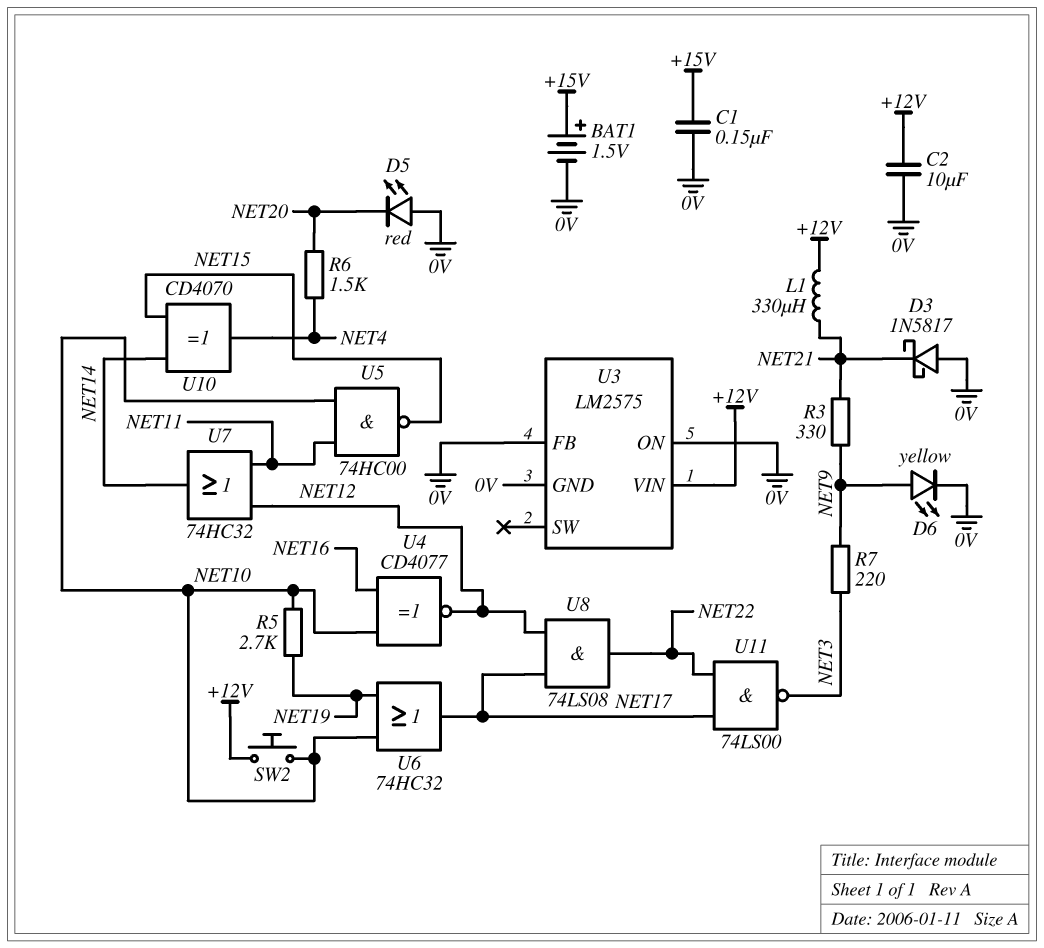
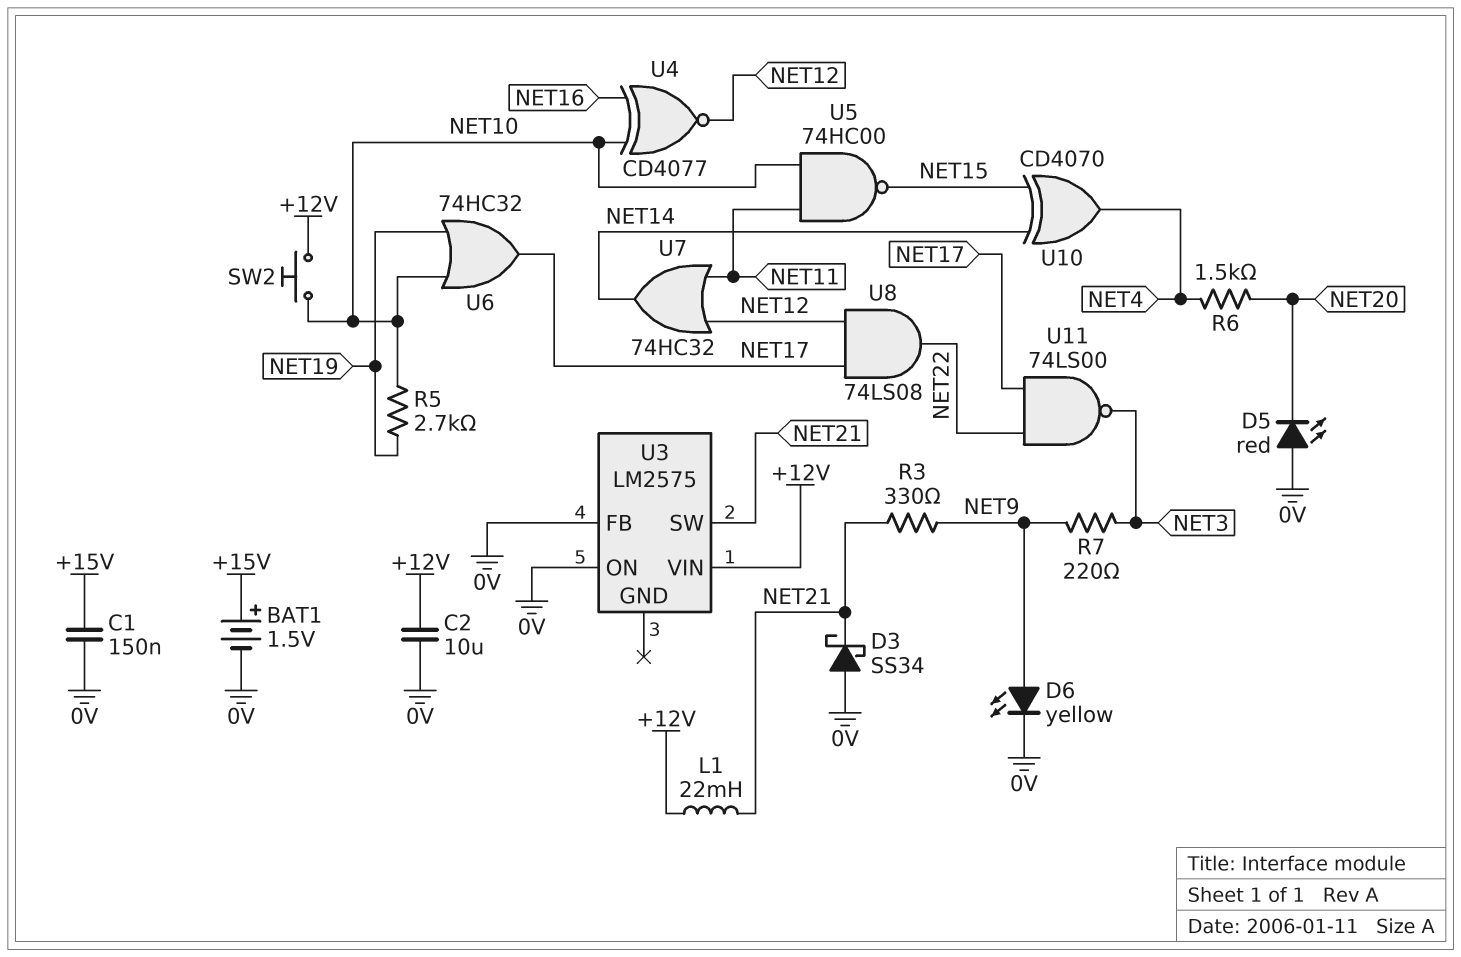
D3: schottky 1N5817 (A 0V, K NET21) -> schottky SS34 (A 0V, K NET21)
L1: 330uH (+12V, NET21) -> 22mH (+12V, NET21)
U3 pin GND: 0V -> none
U3 pin SW: none -> NET21

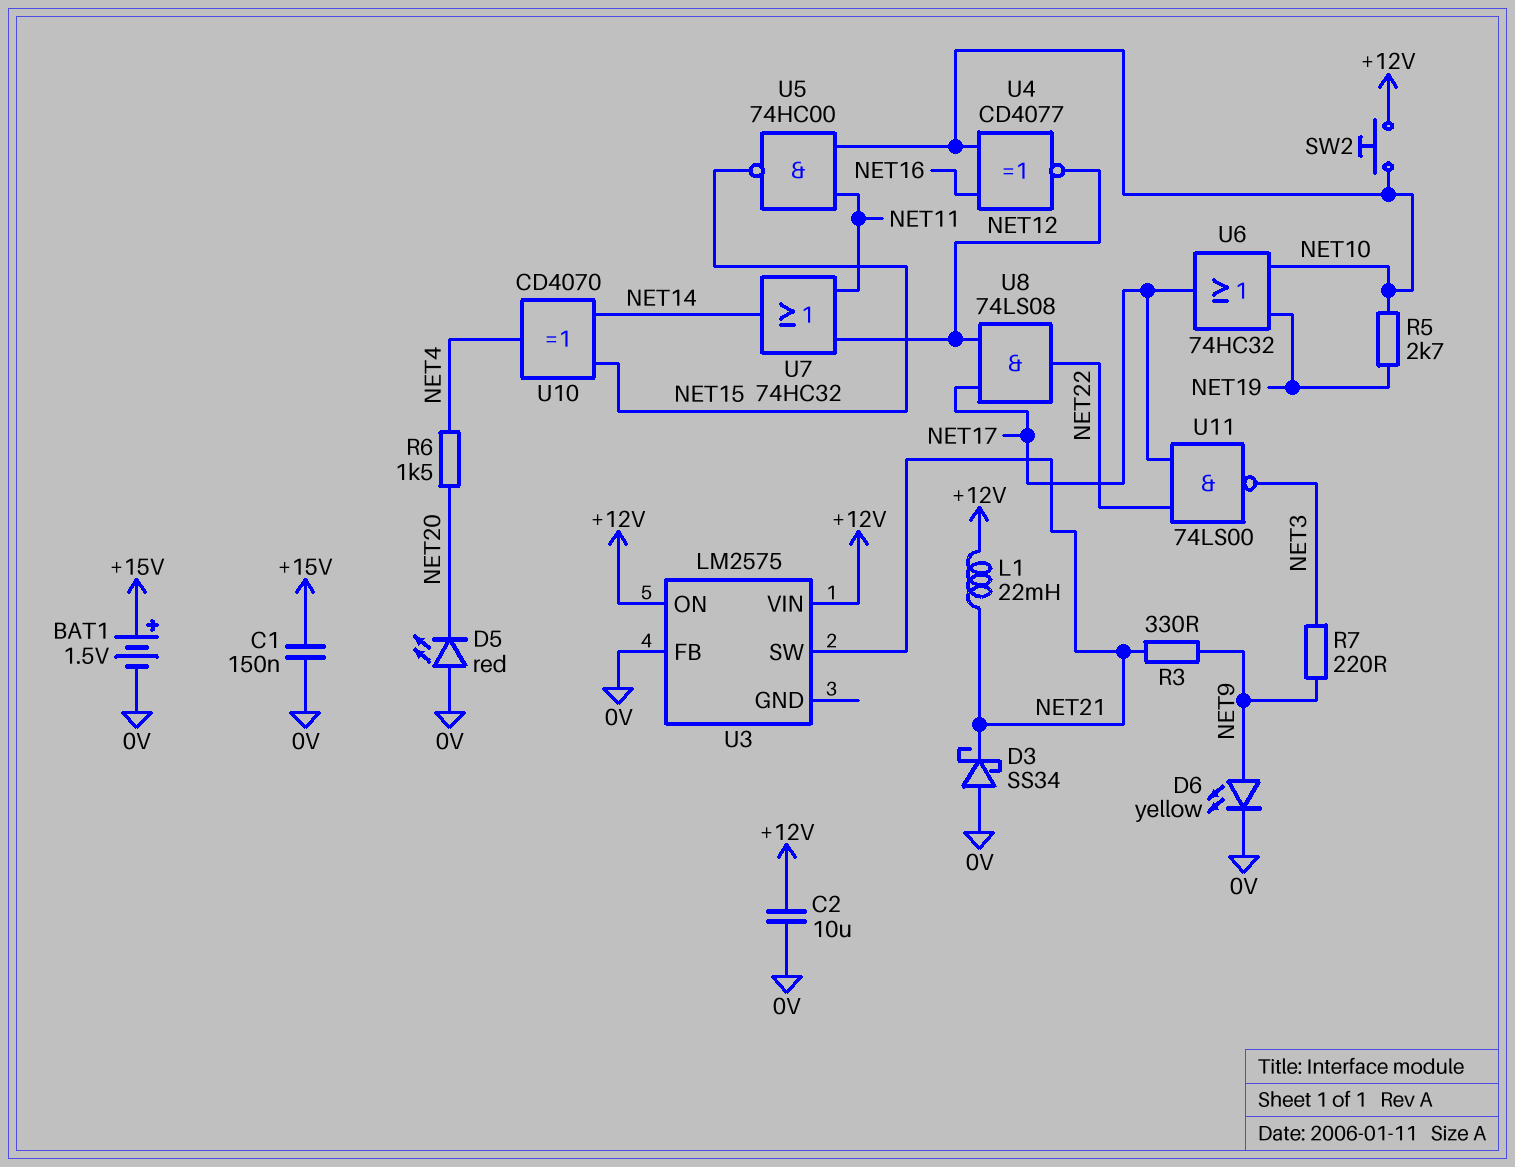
U3 pin ON: 0V -> +12V

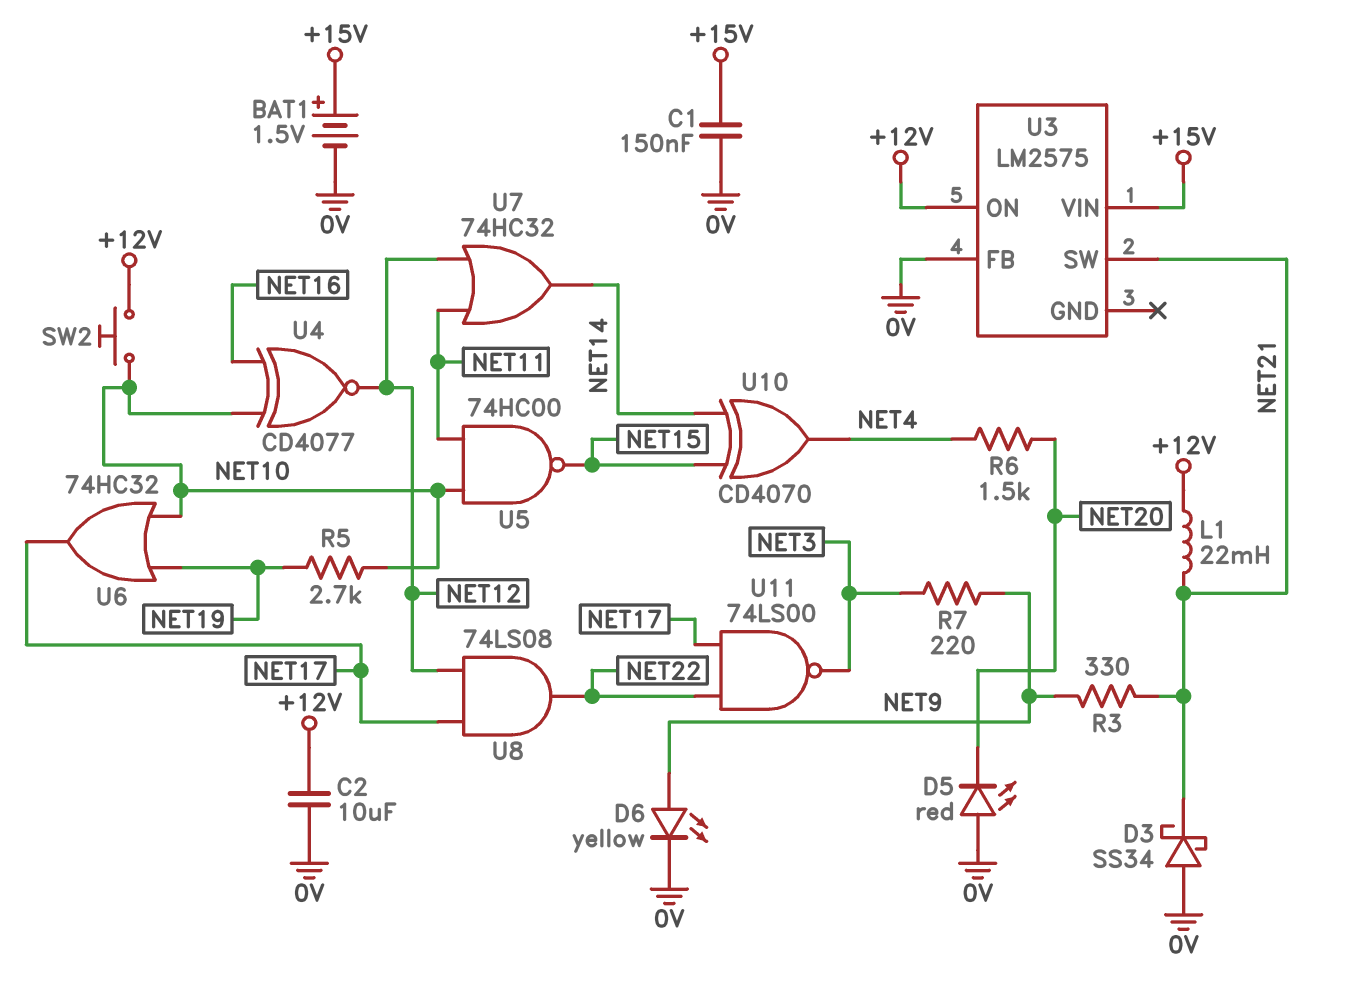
U3 pin VIN: +12V -> +15V

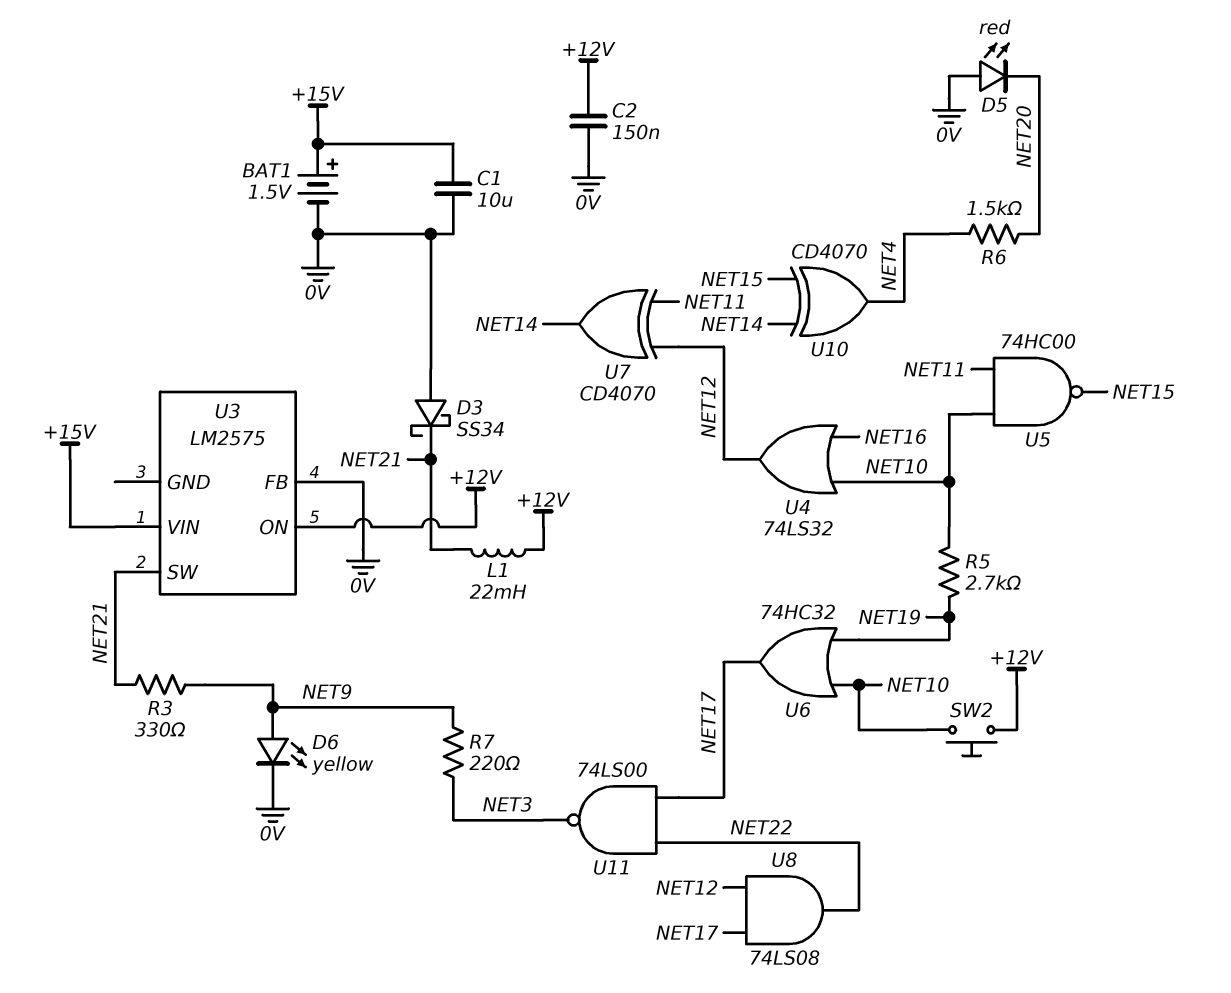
C1: 150nF (+15V, 0V) -> 10uF (+15V, 0V)
C2: 10uF (+12V, 0V) -> 150nF (+12V, 0V)
U4: XNOR CD4077 (in NET10, in NET16, out NET12) -> OR 74LS32 (in NET10, in NET16, out NET12)
U7: OR 74HC32 (in NET11, in NET12, out NET14) -> XOR CD4070 (in NET11, in NET12, out NET14)

